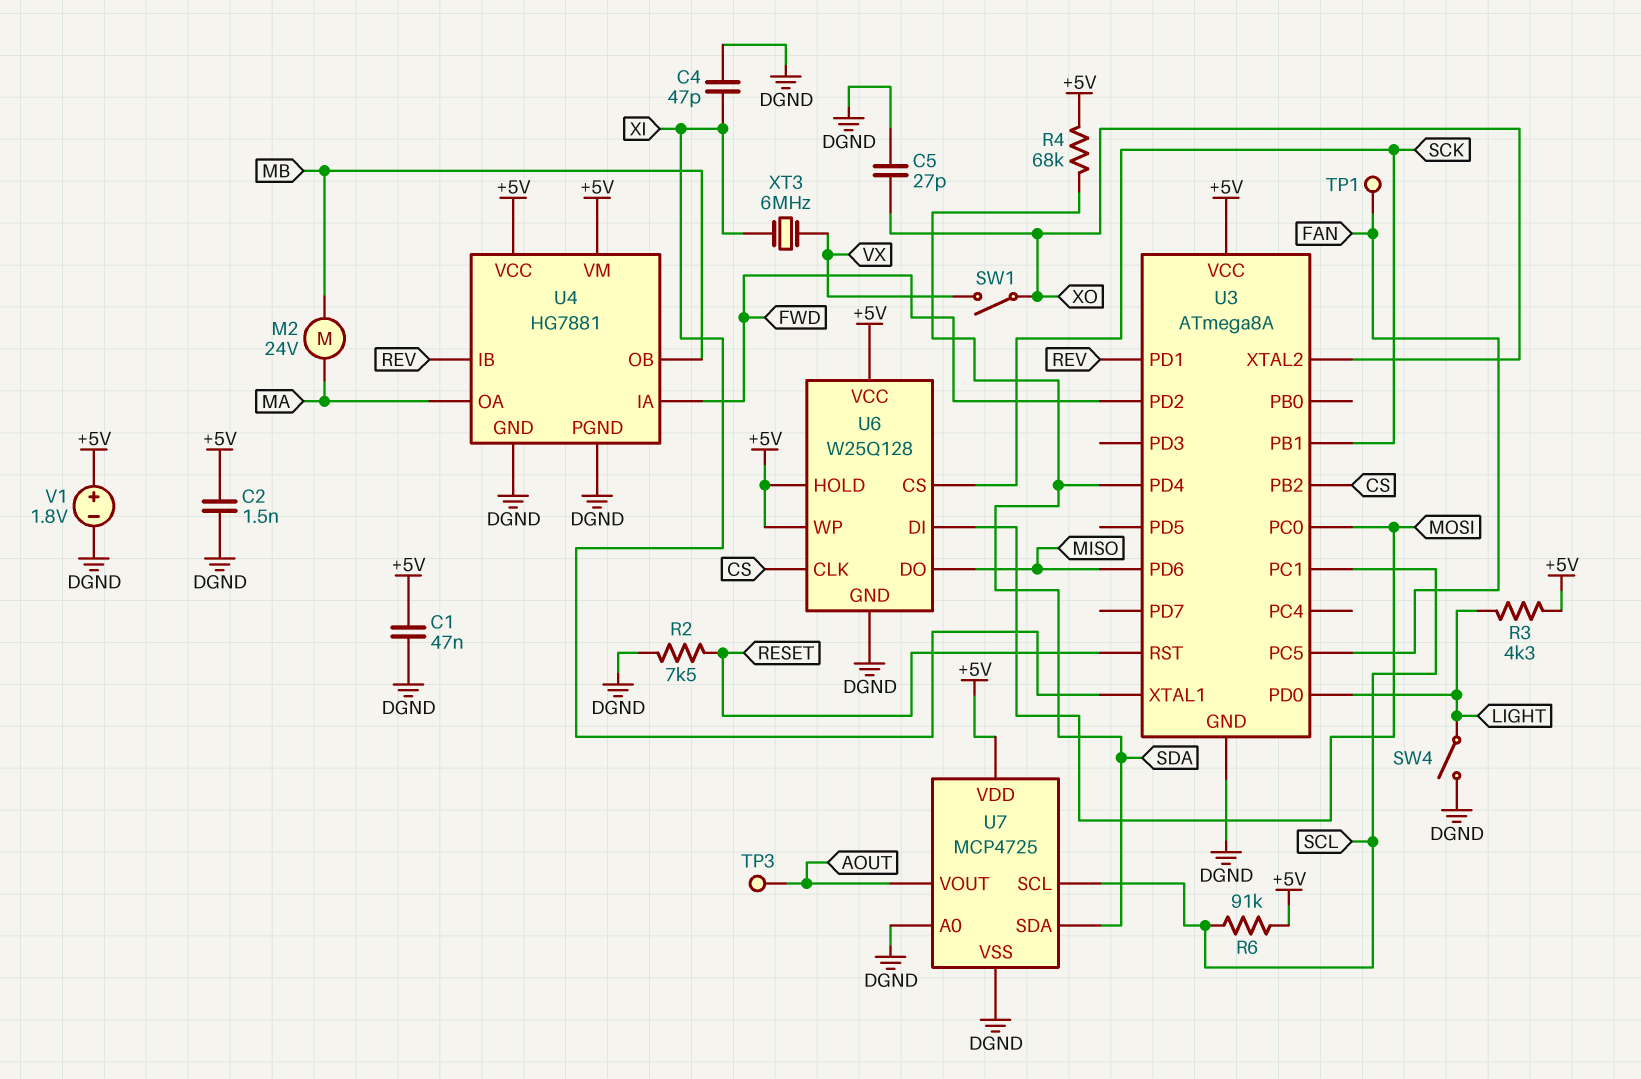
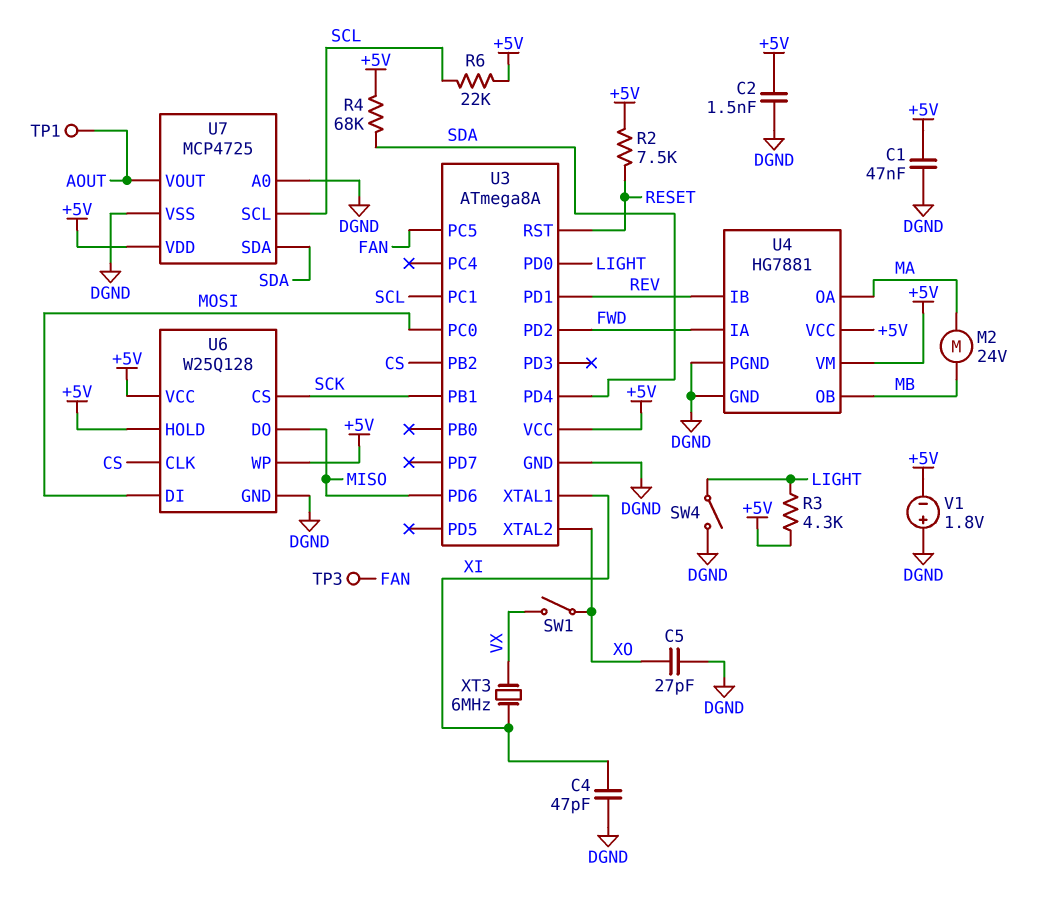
R2: 7.5k (DGND, RESET) -> 7.5k (+5V, RESET)
R6: 91k (+5V, SCL) -> 22k (+5V, SCL)
TP1: test point (FAN) -> test point (AOUT)
TP3: test point (AOUT) -> test point (FAN)
V1: 1.8V (plus +5V, minus DGND) -> 1.8V (plus DGND, minus +5V)

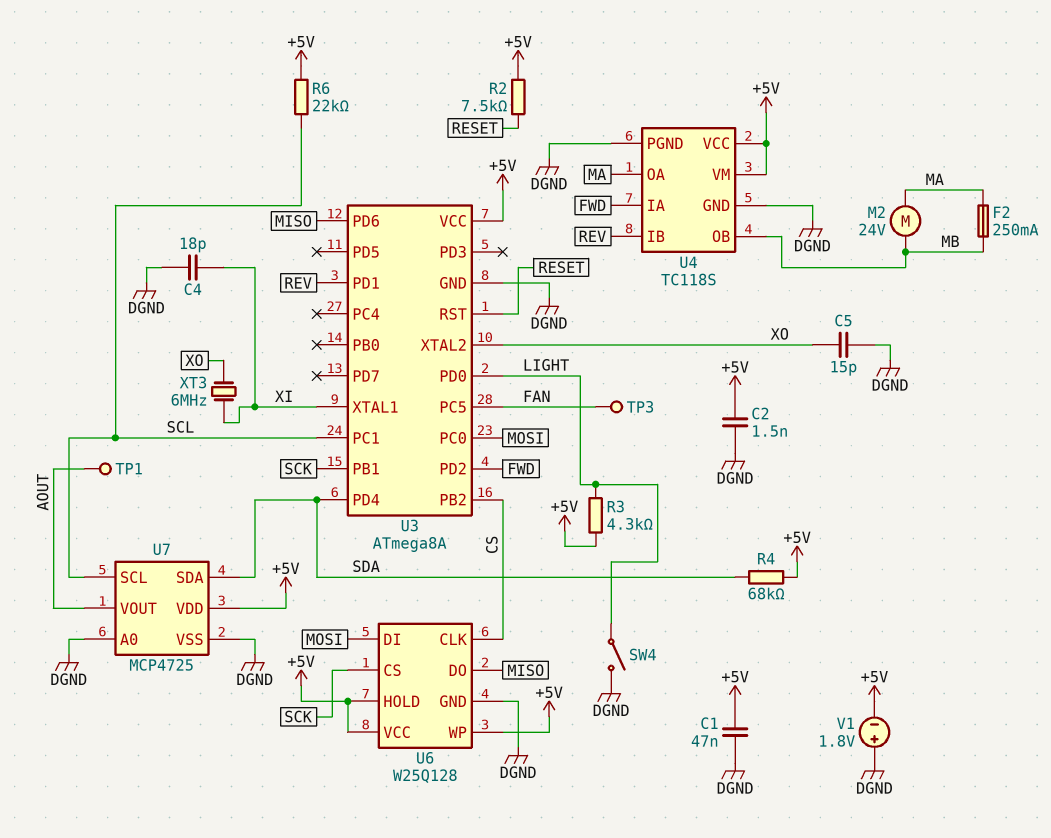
C4: 47pF (DGND, XI) -> 18pF (DGND, XI)
C5: 27pF (DGND, XO) -> 15pF (DGND, XO)
F2: none -> 250mA (MA, MB)
SW1: switch (VX, XO) -> none
U4: HG7881 -> TC118S
XT3: 6MHz (VX, XI) -> 6MHz (XI, XO)

